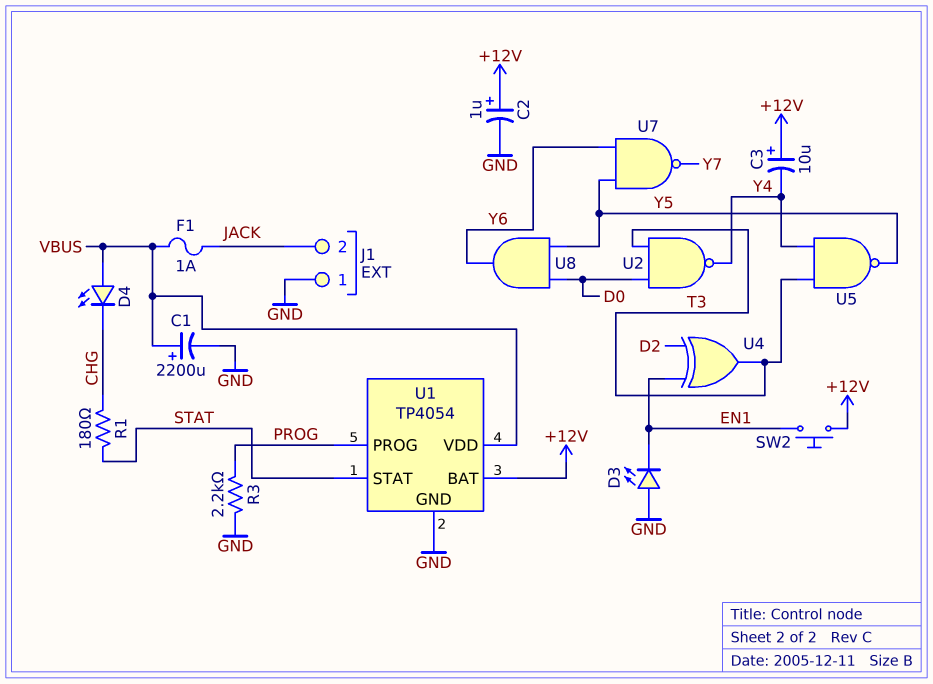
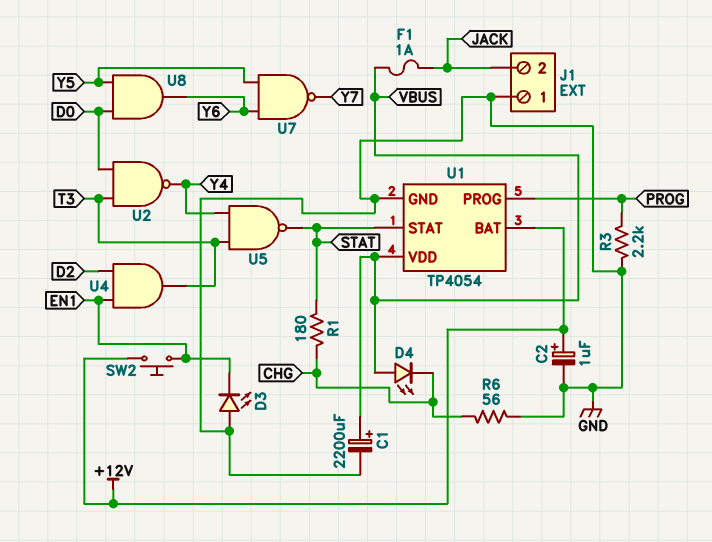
C3: 10uF (plus +12V, minus Y4) -> none
R6: none -> 56 (CHG, GND)
U4: XOR (in D2, in EN1, out T3) -> AND (in D2, in EN1, out T3)
U5: NAND (in T3, in Y4, out Y5) -> NAND (in T3, in Y4, out STAT)

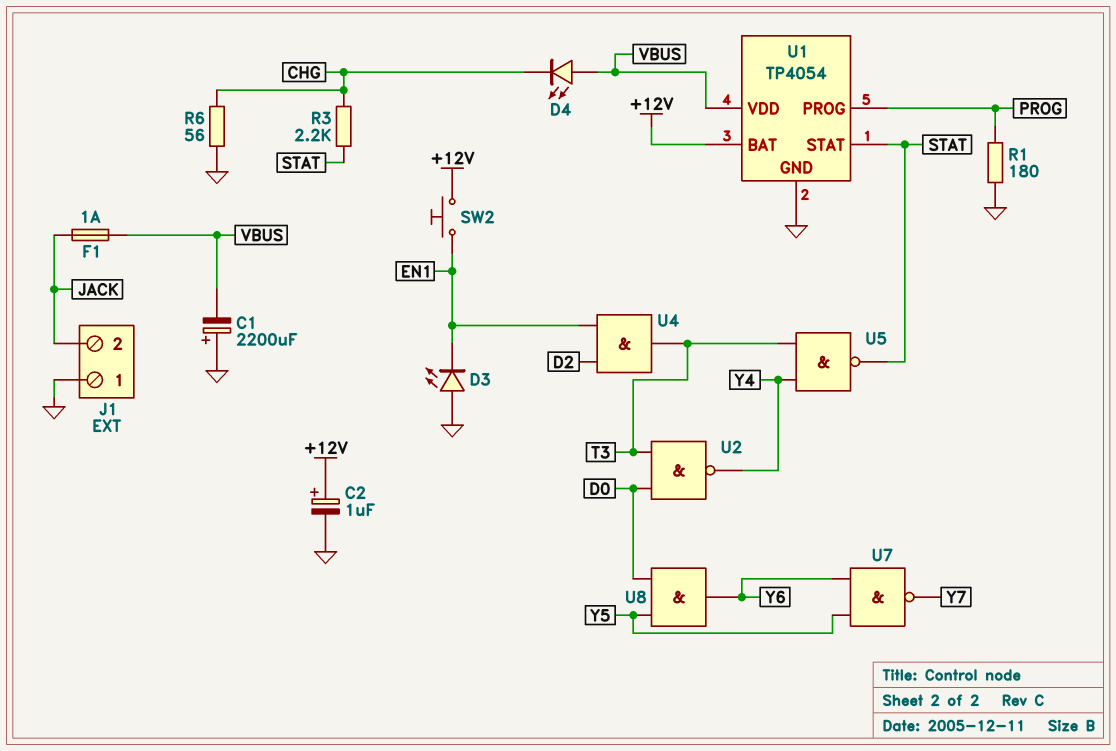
C1: 2200uF (plus VBUS, minus GND) -> 2200uF (plus GND, minus VBUS)
R1: 180 (CHG, STAT) -> 180 (GND, PROG)
R3: 2.2k (GND, PROG) -> 2.2k (CHG, STAT)

